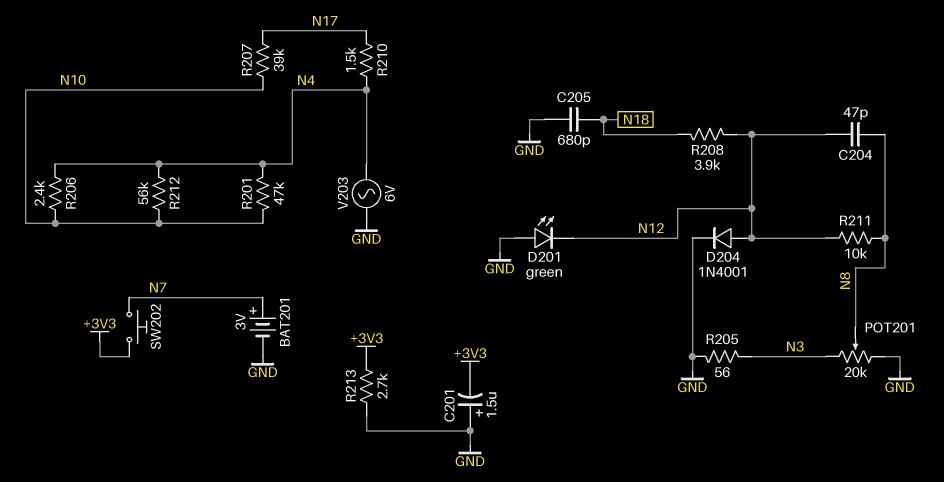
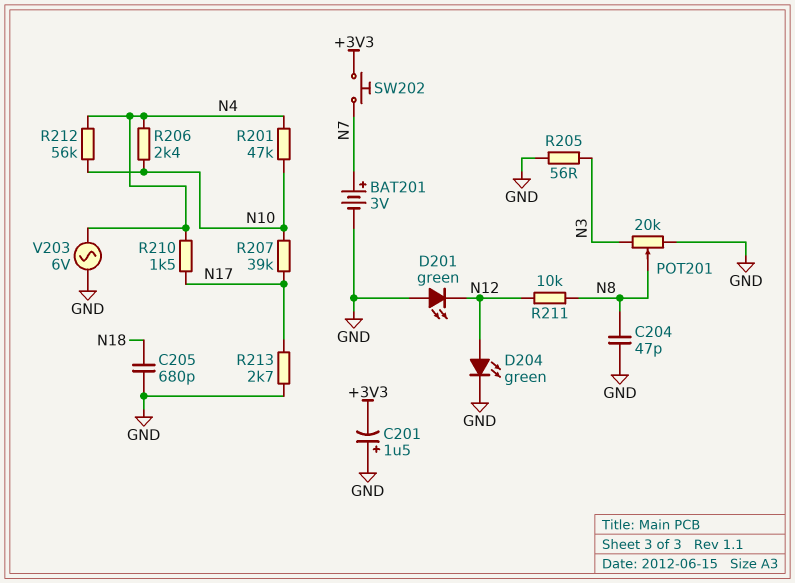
C204: 47pF (N8, N12) -> 47pF (GND, N8)
D204: diode 1N4001 (A N12, K GND) -> LED green (A N12, K GND)
R208: 3.9k (N12, N18) -> none
R213: 2.7k (+3V3, GND) -> 2.7k (GND, N17)

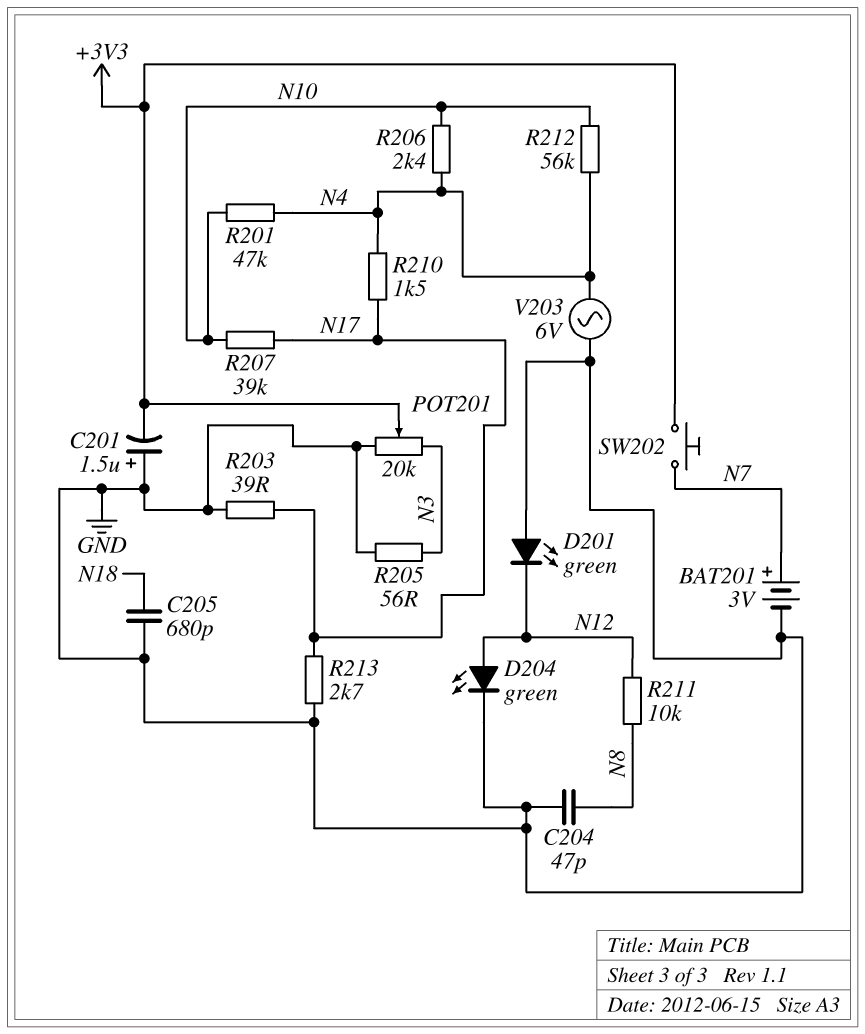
POT201: 20k (GND, N3, wiper N8) -> 20k (GND, N3, wiper +3V3)
R203: none -> 39 (GND, N17)

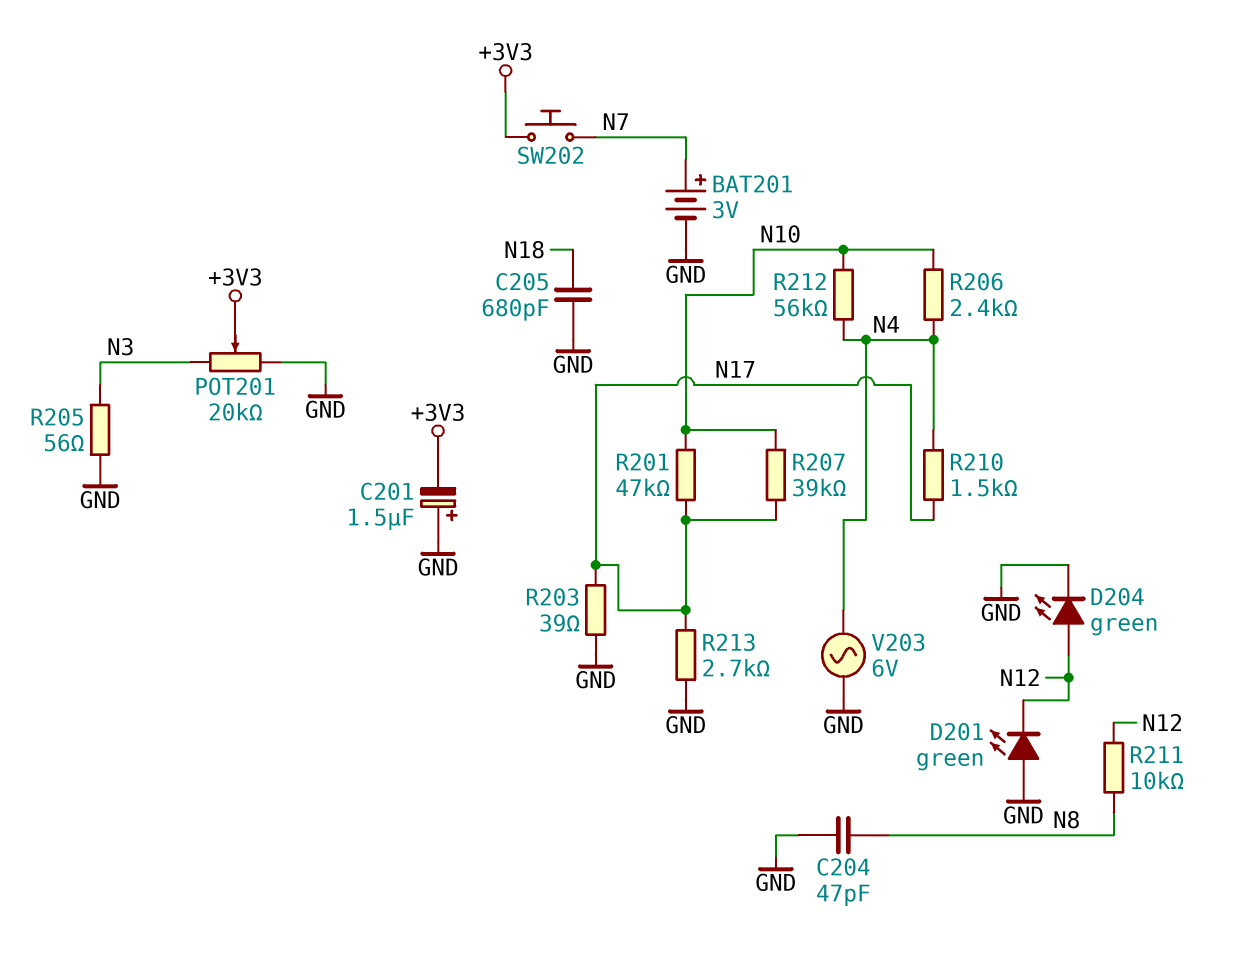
R201: 47k (N4, N10) -> 47k (N10, N17)

